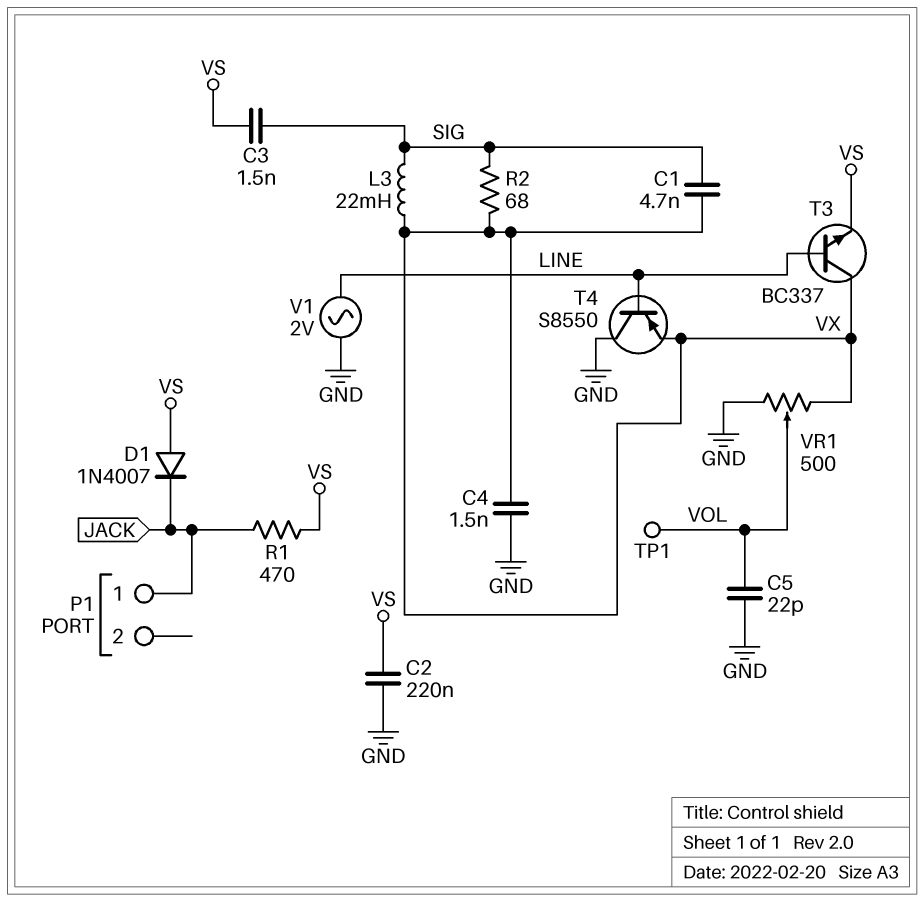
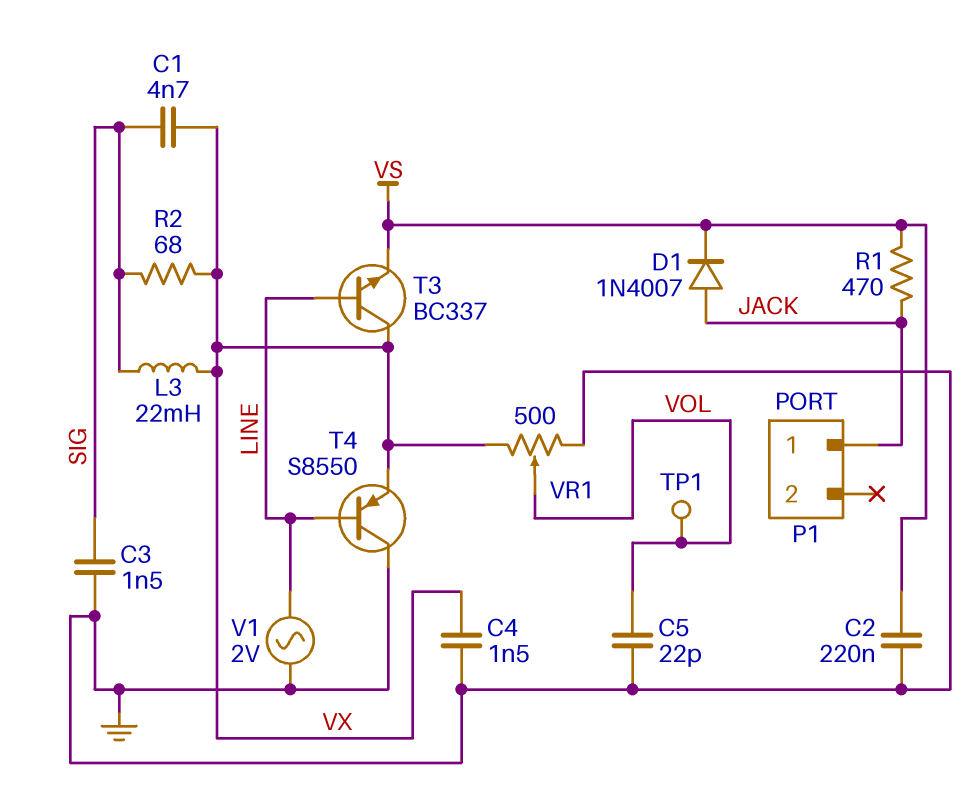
C3: 1.5nF (SIG, VS) -> 1.5nF (GND, SIG)
D1: diode 1N4007 (A VS, K JACK) -> diode 1N4007 (A JACK, K VS)

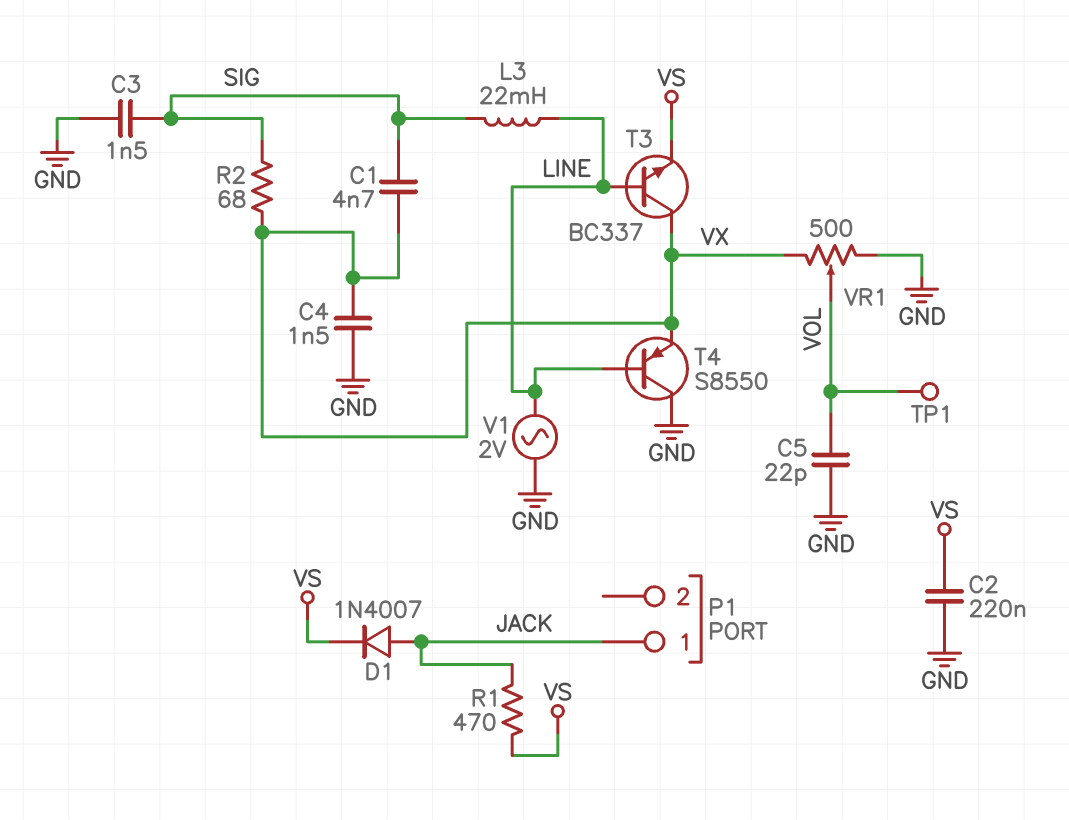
L3: 22mH (SIG, VX) -> 22mH (LINE, SIG)

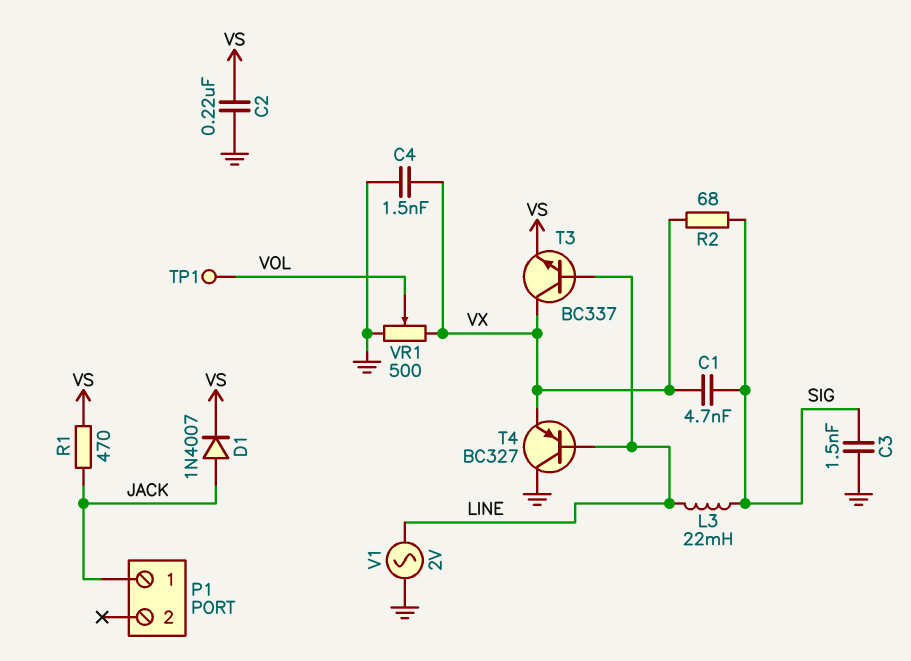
C5: 22pF (GND, VOL) -> none
T4: PNP S8550 (B LINE, C GND, E VX) -> PNP BC327 (B LINE, C GND, E VX)

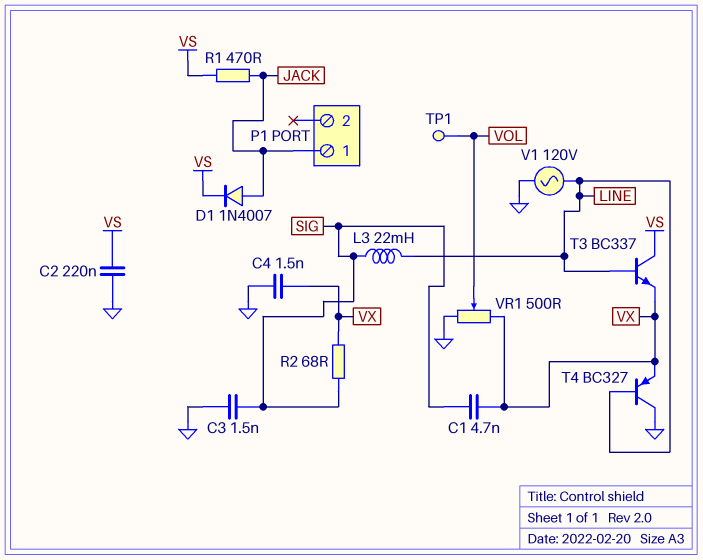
T3: NPN BC337 (B LINE, C VX, E VS) -> NPN BC337 (B LINE, C VS, E VX)
V1: AC 2V (GND, LINE) -> AC 120V (GND, LINE)

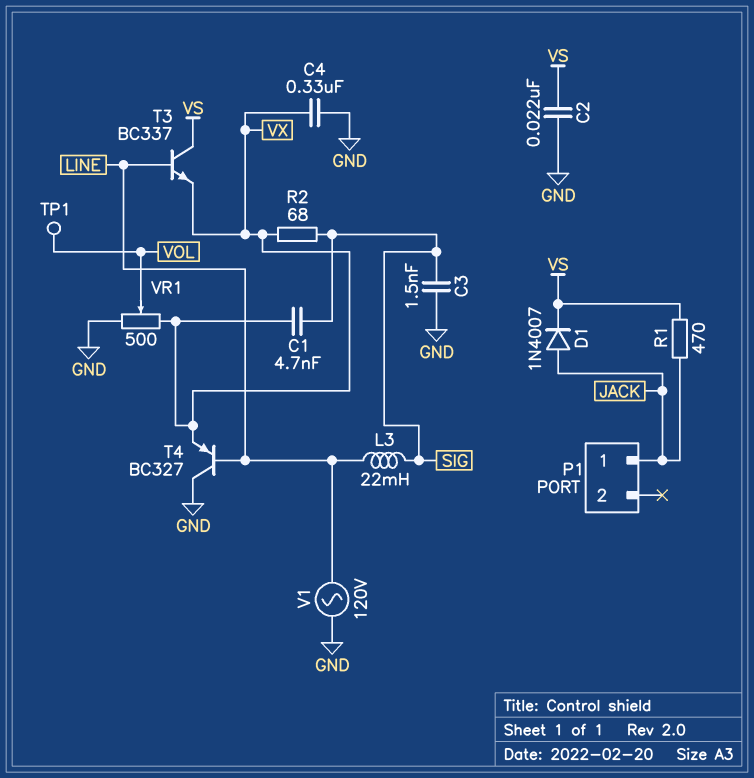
C2: 220nF (GND, VS) -> 22nF (GND, VS)
C4: 1.5nF (GND, VX) -> 330nF (GND, VX)

